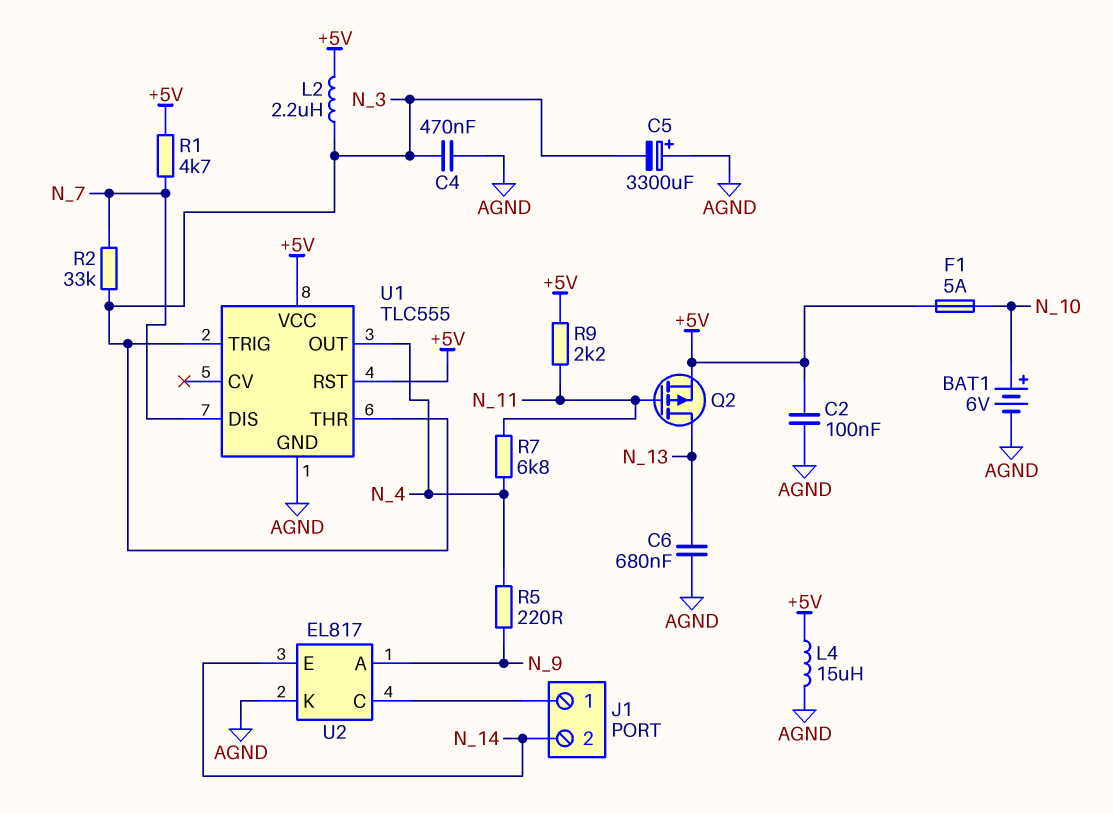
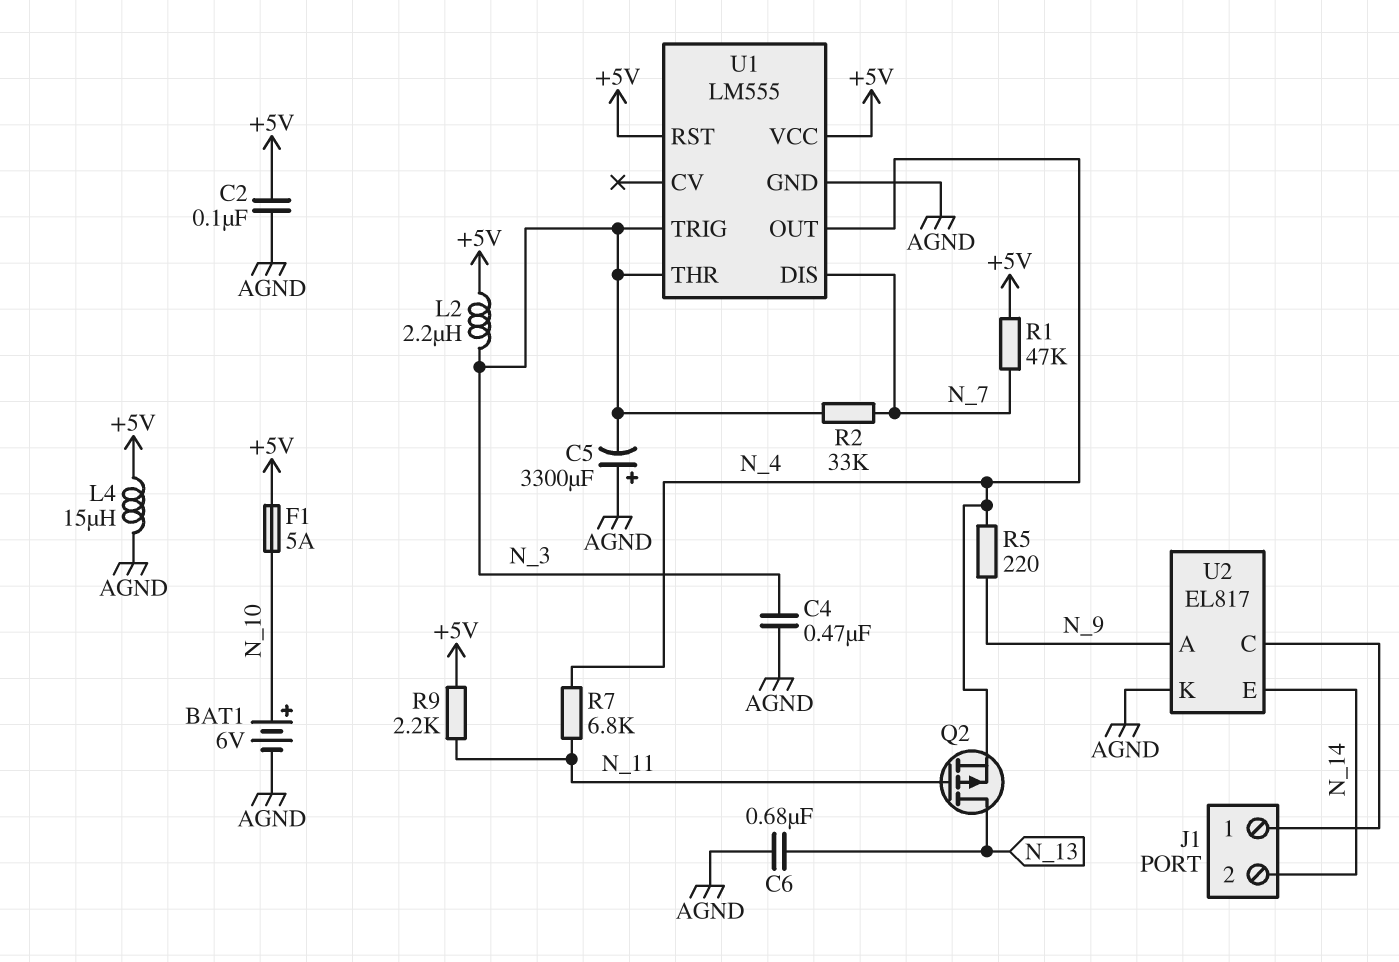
Q2: PMOS (G N_11, D N_13, S +5V) -> PMOS (G N_11, D N_13, S N_4)
R1: 4.7k (+5V, N_7) -> 47k (+5V, N_7)
U1: TLC555 -> LM555

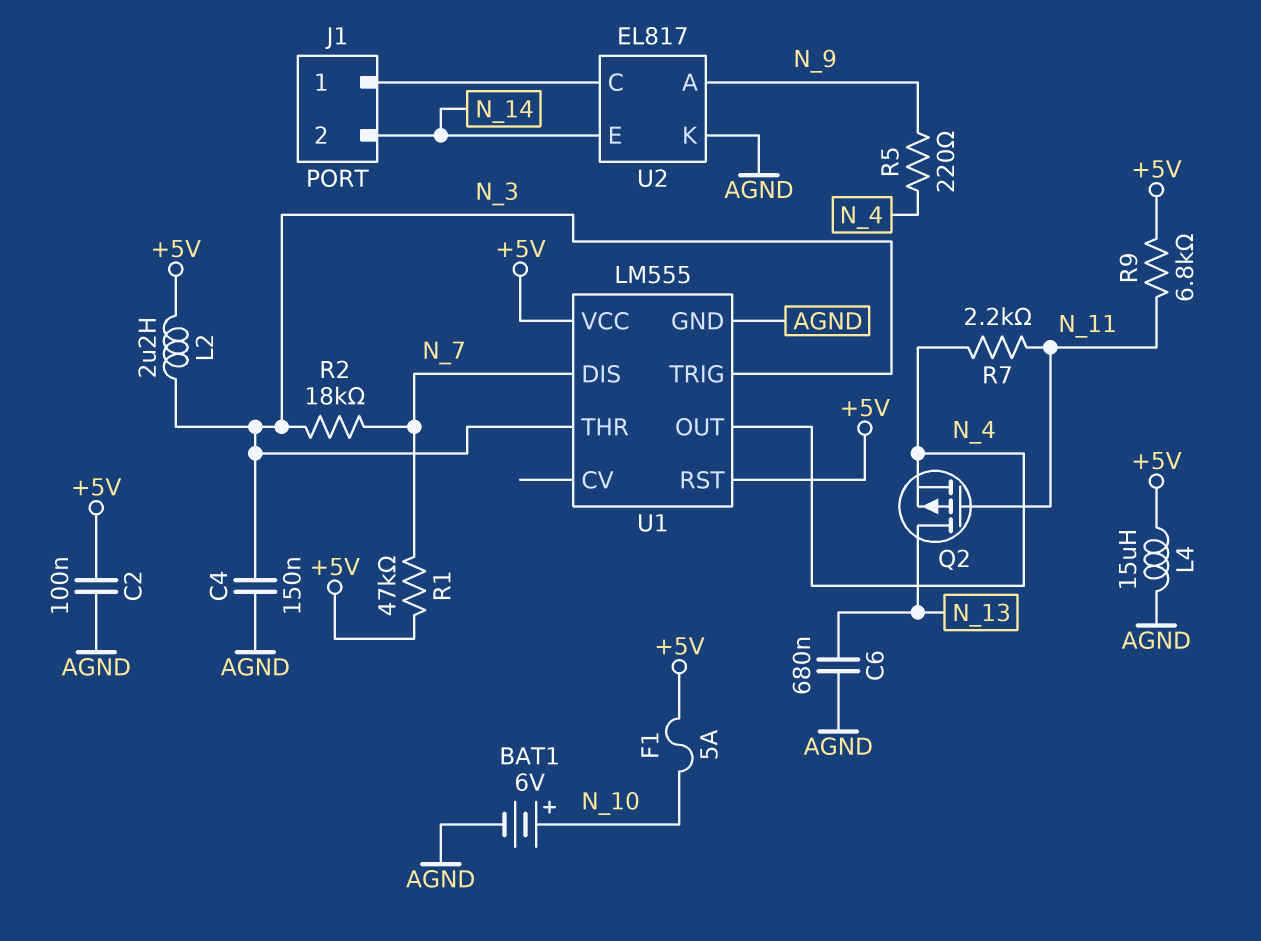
C4: 470nF (AGND, N_3) -> 150nF (AGND, N_3)
C5: 3300uF (plus AGND, minus N_3) -> none
R2: 33k (N_3, N_7) -> 18k (N_3, N_7)
R7: 6.8k (N_4, N_11) -> 2.2k (N_4, N_11)
R9: 2.2k (+5V, N_11) -> 6.8k (+5V, N_11)

